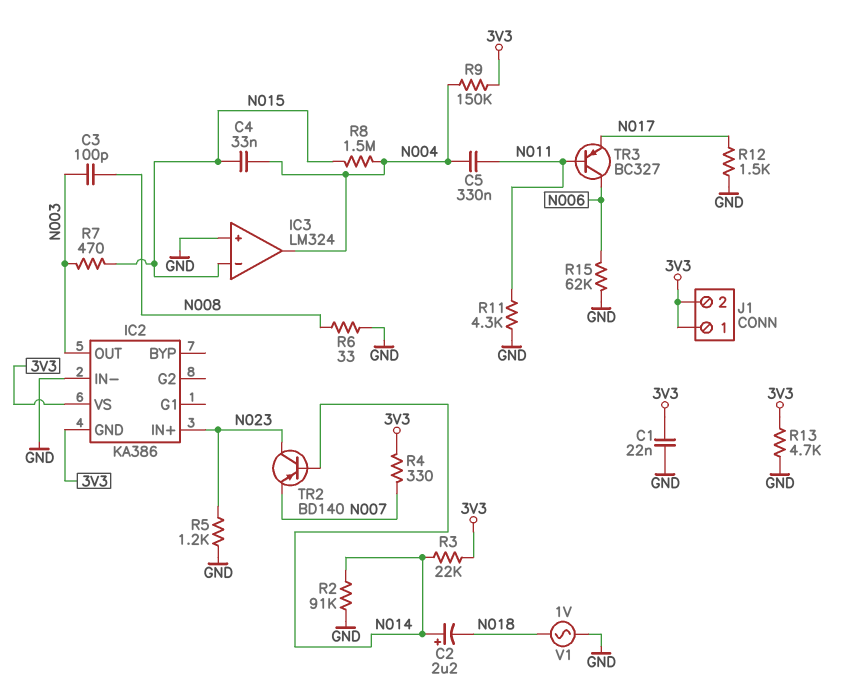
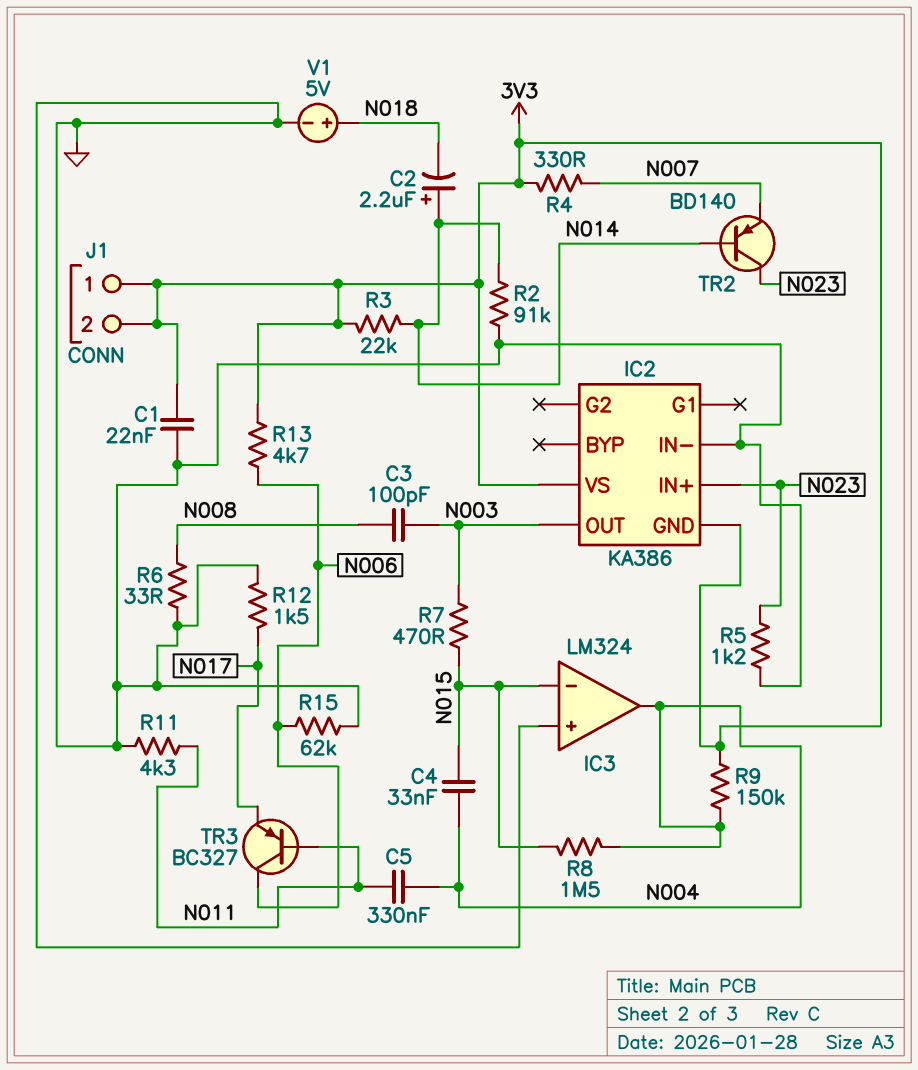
R13: 4.7k (3V3, GND) -> 4.7k (3V3, N006)
V1: AC 1V (GND, N018) -> 5V (plus N018, minus GND)

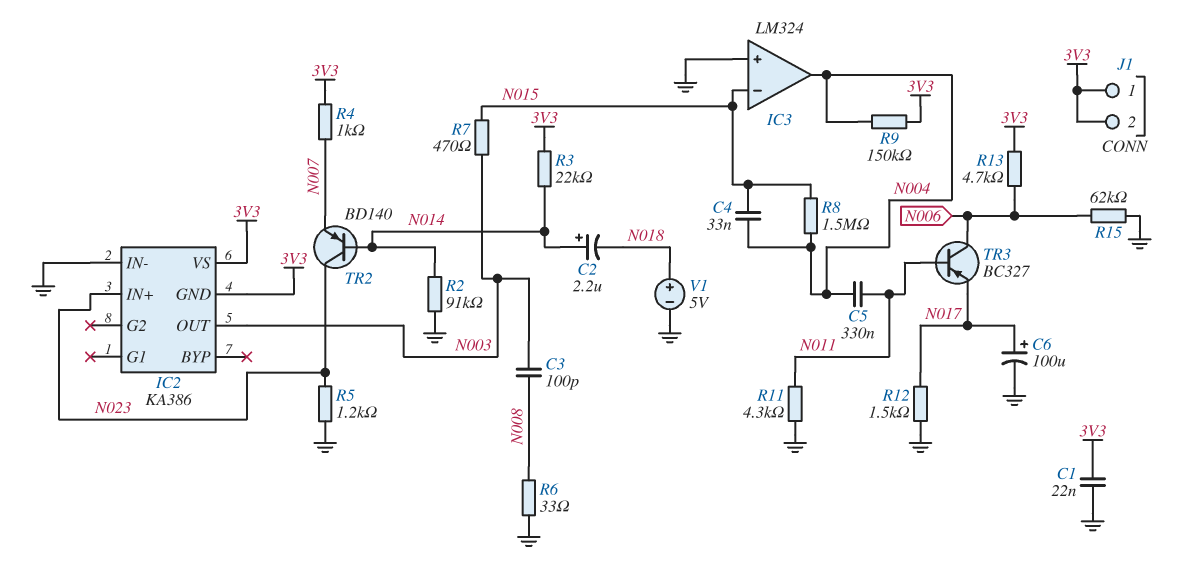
C6: none -> 100uF (plus N017, minus GND)
R4: 330 (3V3, N007) -> 1k (3V3, N007)

